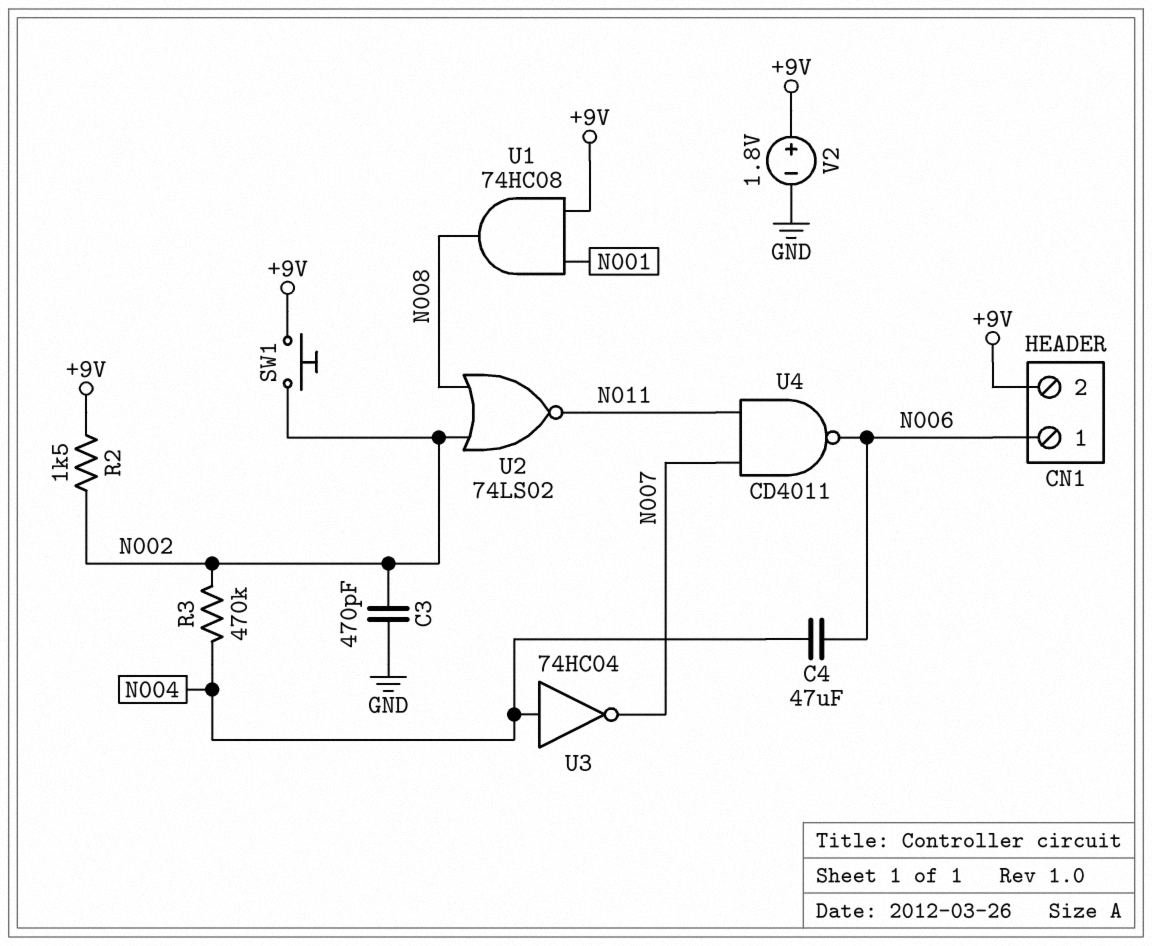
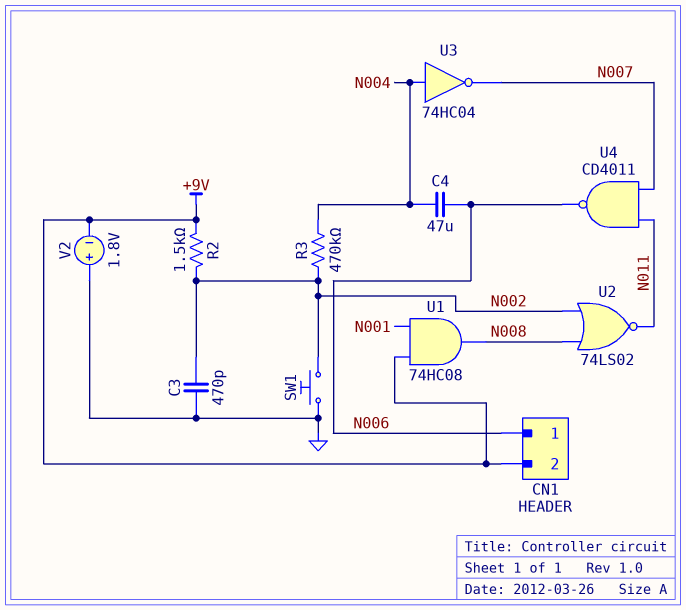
SW1: button (+9V, N002) -> button (GND, N002)
V2: 1.8V (plus +9V, minus GND) -> 1.8V (plus GND, minus +9V)

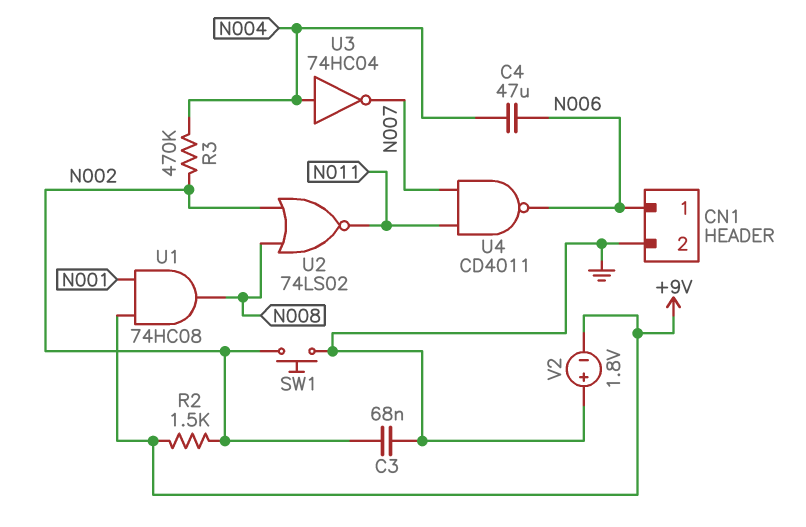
C3: 470pF (GND, N002) -> 68nF (GND, N002)
CN1 pin 2: +9V -> GND

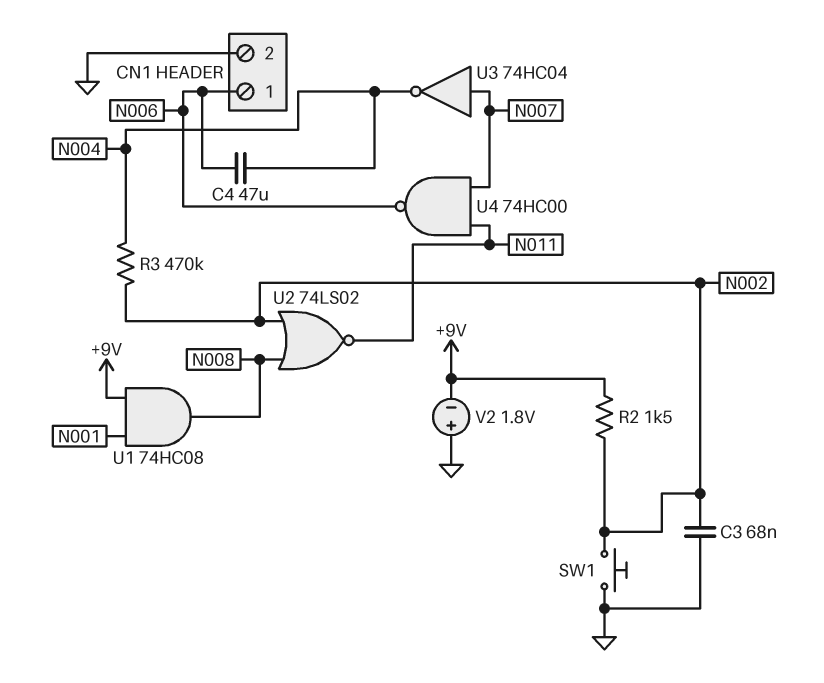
U3: NOT 74HC04 (in N004, out N007) -> NOT 74HC04 (in N007, out N004)
U4: NAND CD4011 (in N007, in N011, out N006) -> NAND 74HC00 (in N007, in N011, out N006)

